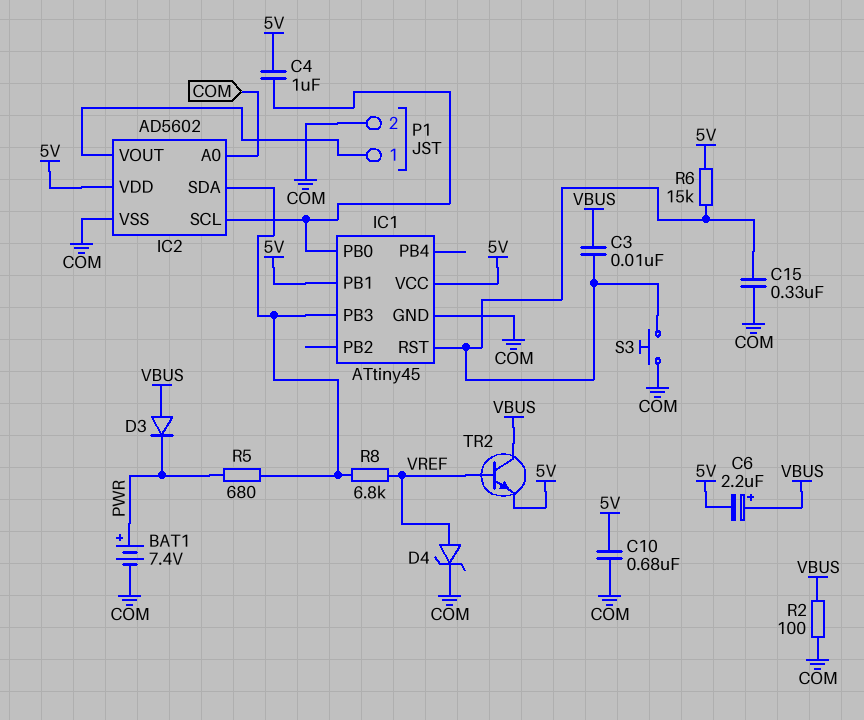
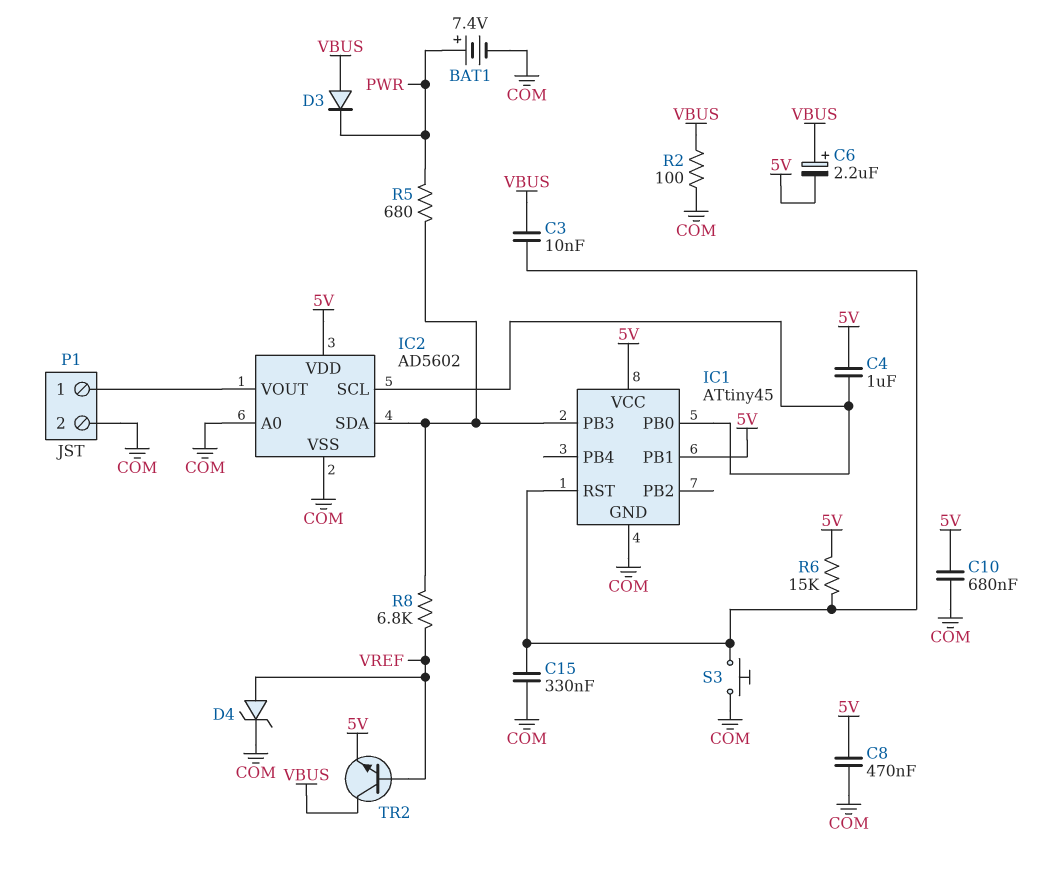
C8: none -> 470nF (5V, COM)

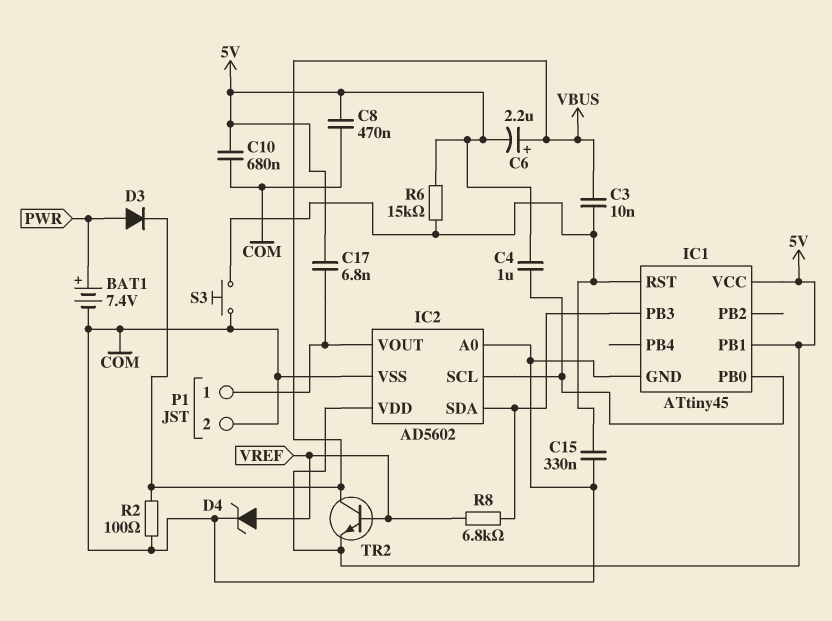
C17: none -> 6.8nF (5V, IC2/VOUT)
D3: diode (A VBUS, K PWR) -> diode (A PWR, K VBUS)
R5: 680 (IC1/PB3, PWR) -> none

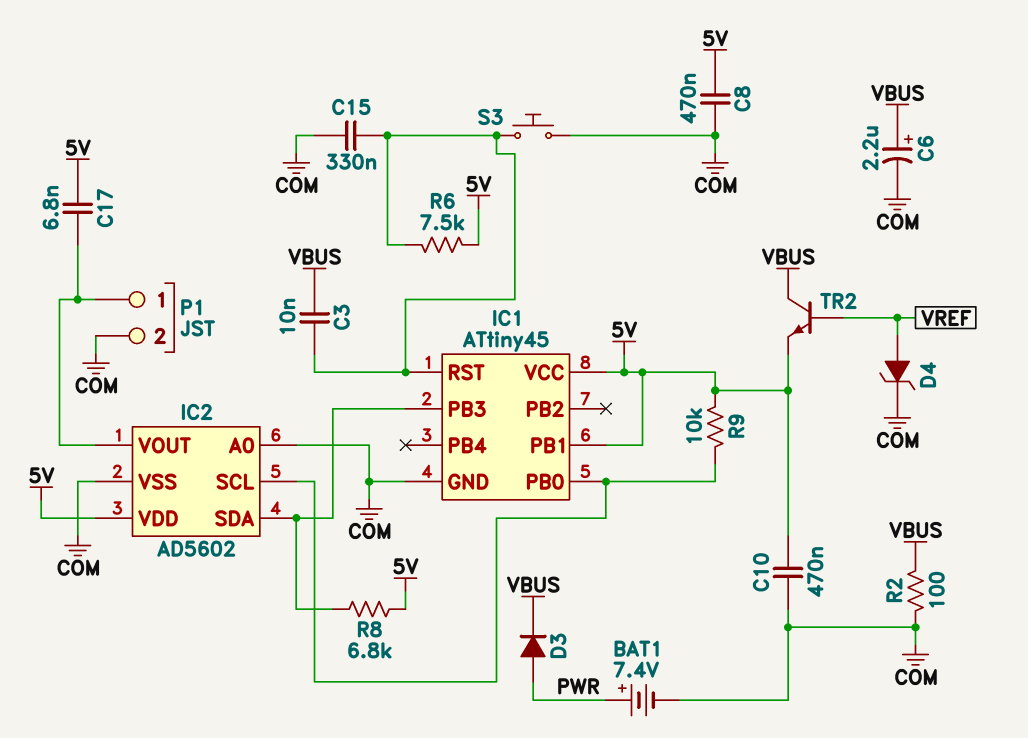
C4: 1uF (5V, IC1/PB0) -> none
C6: 2.2uF (plus VBUS, minus 5V) -> 2.2uF (plus VBUS, minus COM)
C10: 680nF (5V, COM) -> 470nF (5V, COM)
R6: 15k (5V, IC1/RST) -> 7.5k (5V, IC1/RST)
R8: 6.8k (IC1/PB3, VREF) -> 6.8k (5V, IC1/PB3)
R9: none -> 10k (5V, IC1/PB0)

